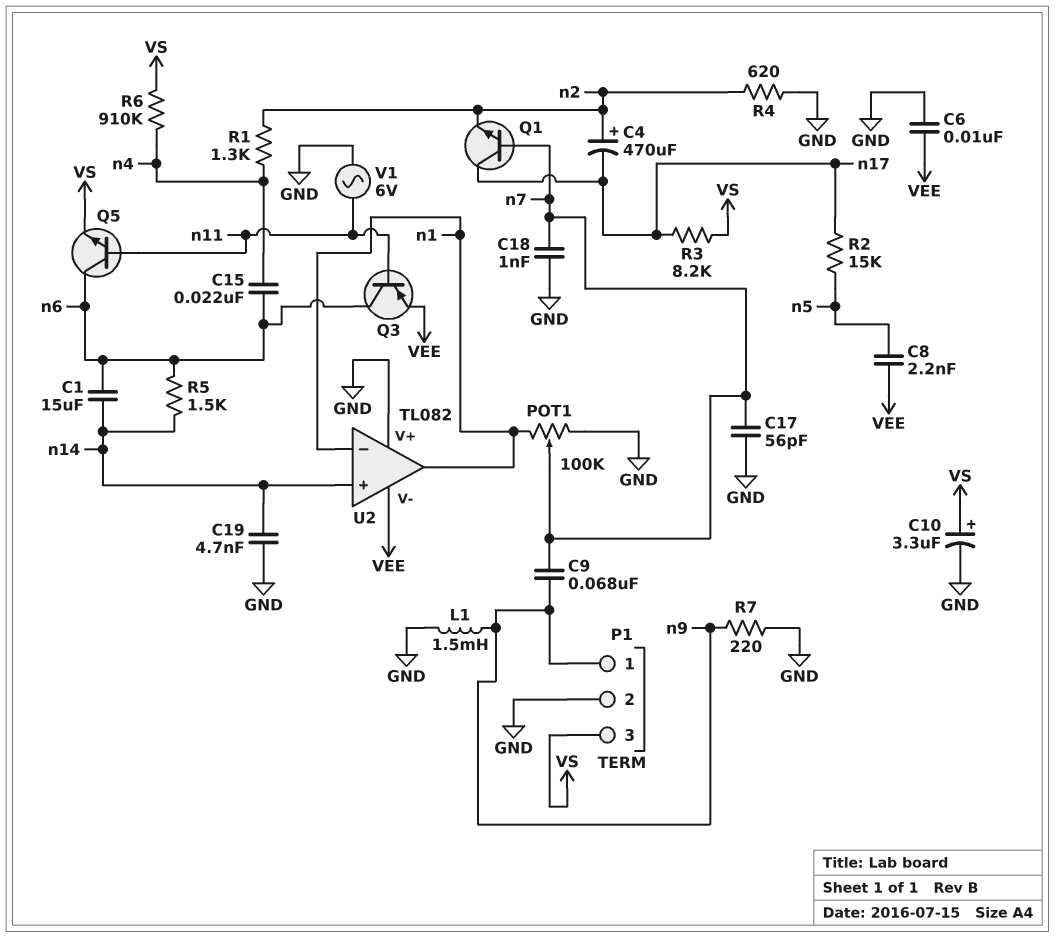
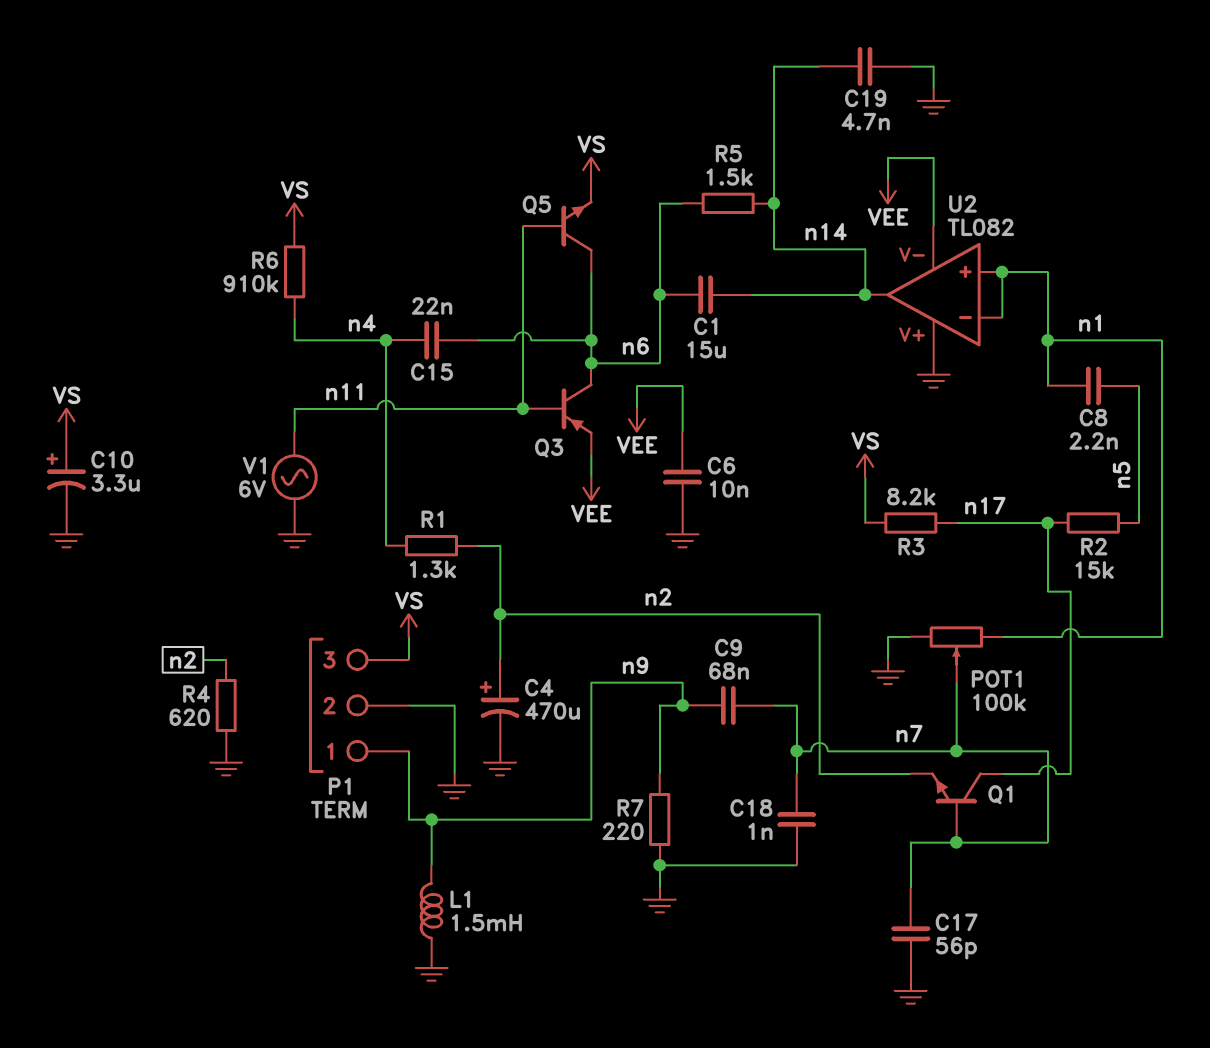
C4: 470uF (plus n2, minus n17) -> 470uF (plus n2, minus GND)
C8: 2.2nF (VEE, n5) -> 2.2nF (n1, n5)
U2 pin in+: n14 -> n1
U2 pin out: n1 -> n14

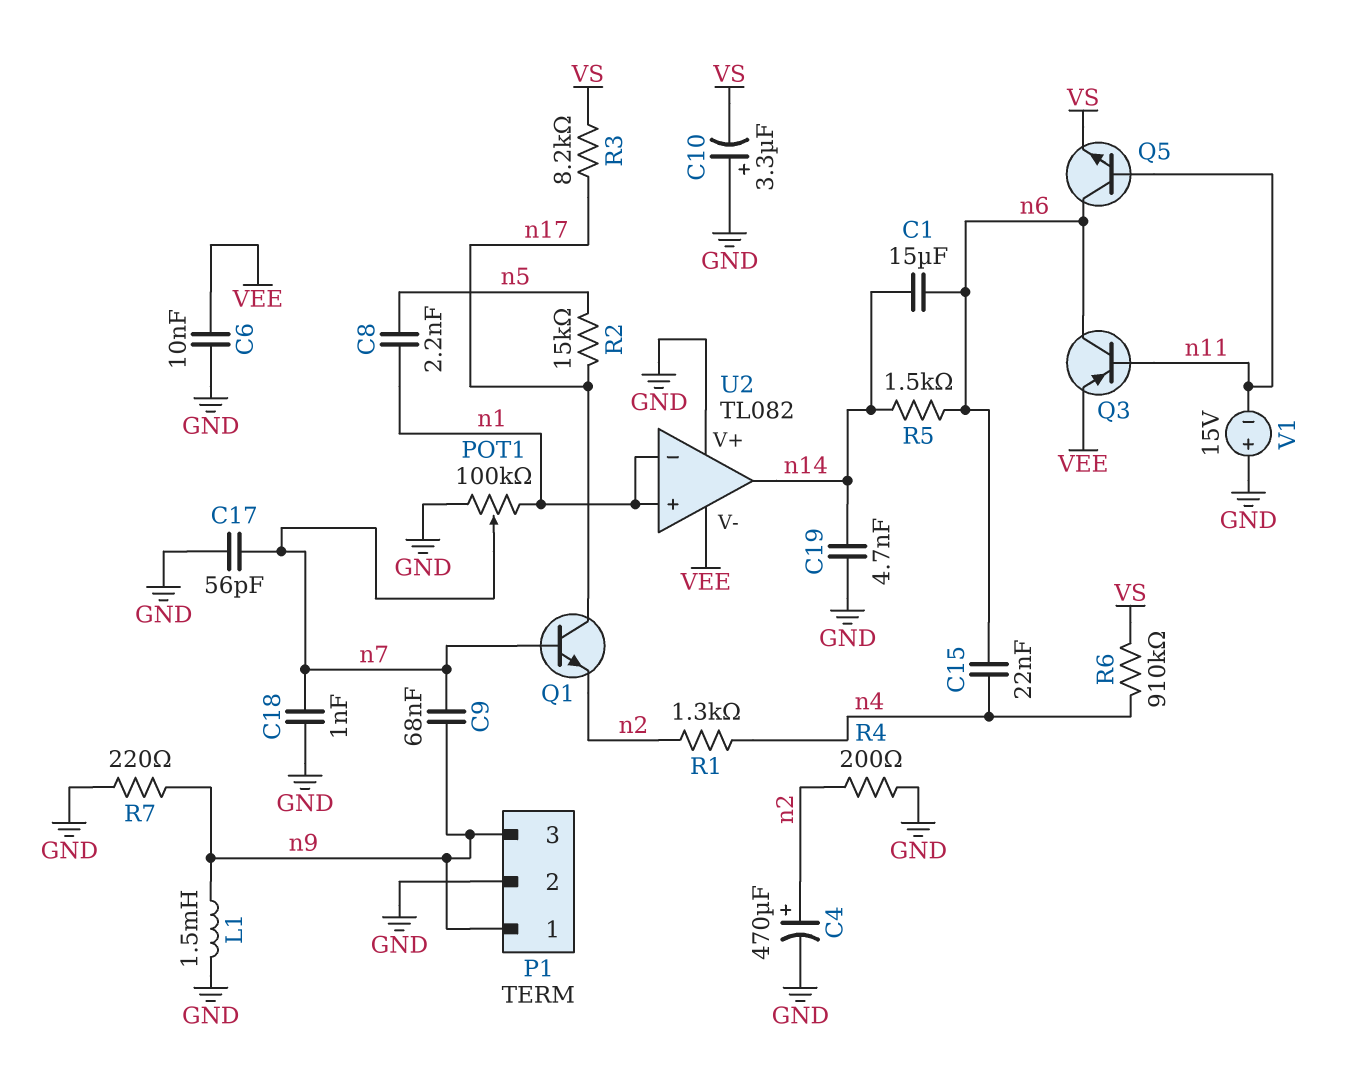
C10: 3.3uF (plus VS, minus GND) -> 3.3uF (plus GND, minus VS)
P1 pin 3: VS -> n9
R4: 620 (GND, n2) -> 200 (GND, n2)
V1: AC 6V (GND, n11) -> 15V (plus GND, minus n11)

